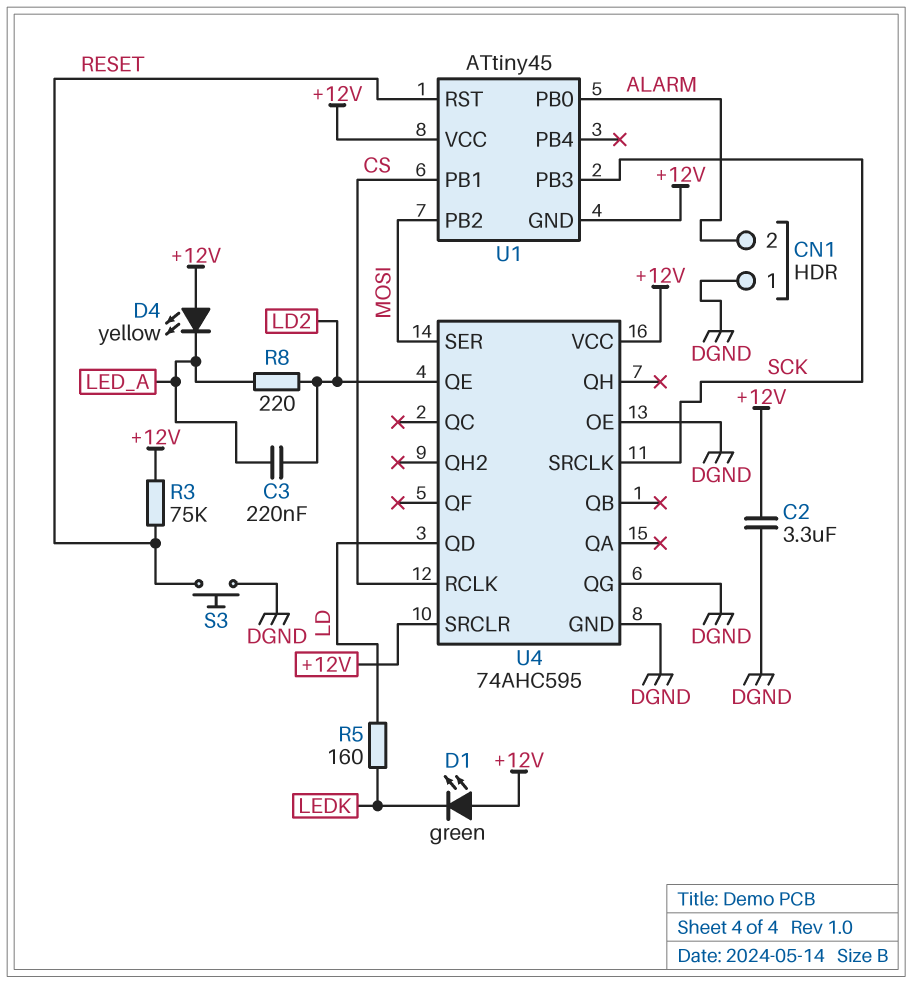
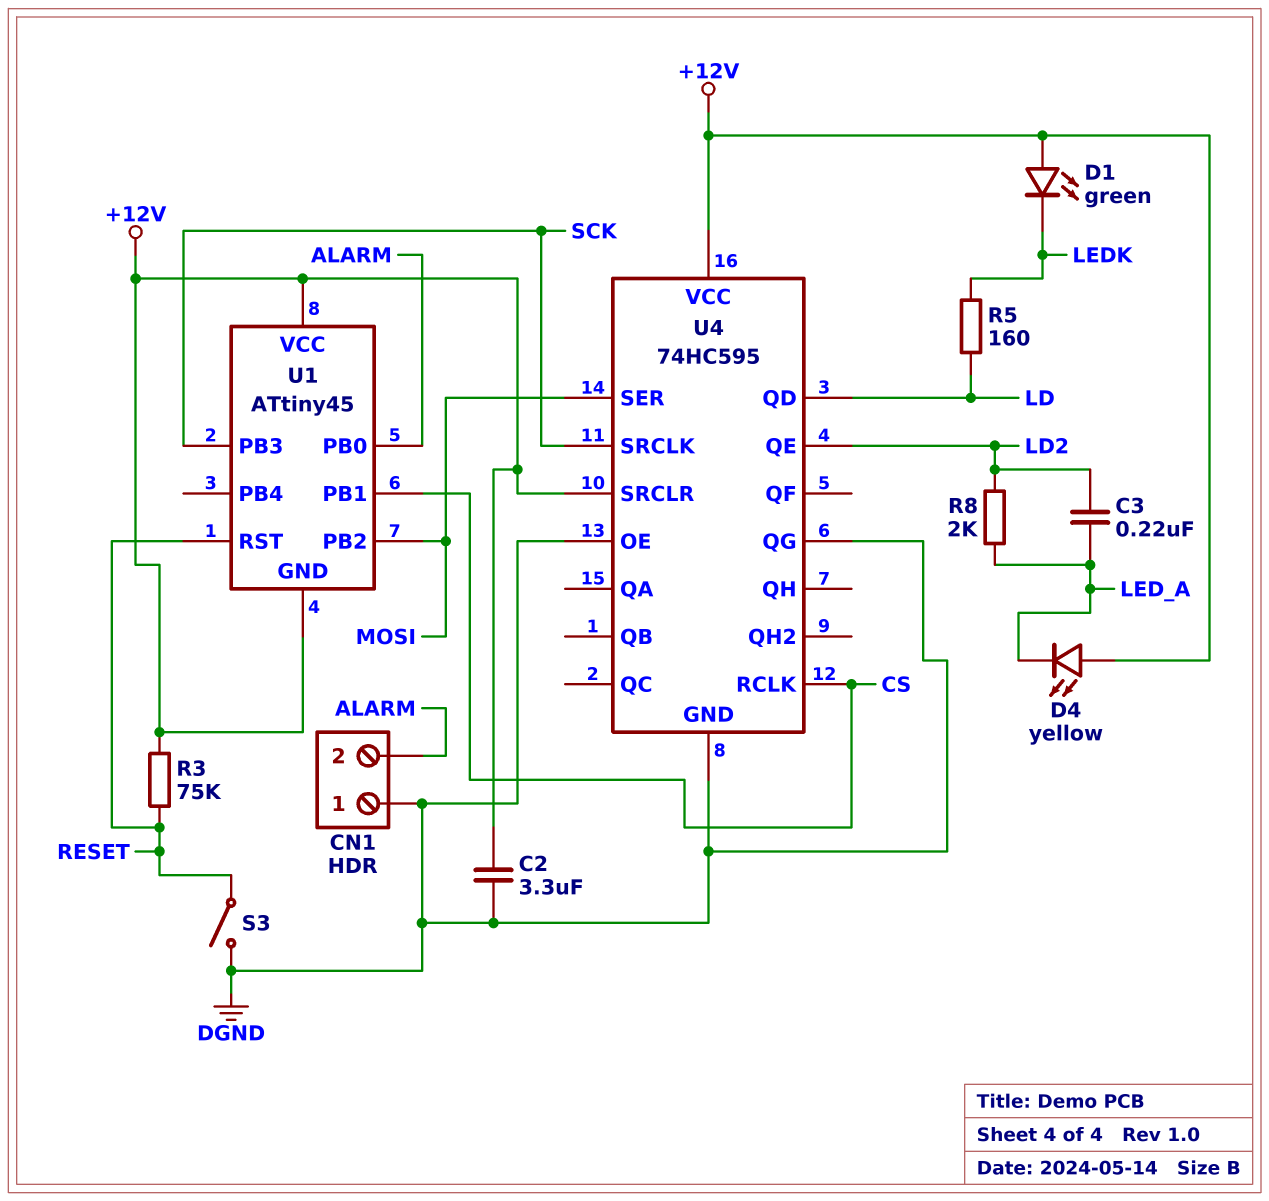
R8: 220 (LD2, LED_A) -> 2k (LD2, LED_A)
S3: button (DGND, RESET) -> switch (DGND, RESET)
U4: 74AHC595 -> 74HC595

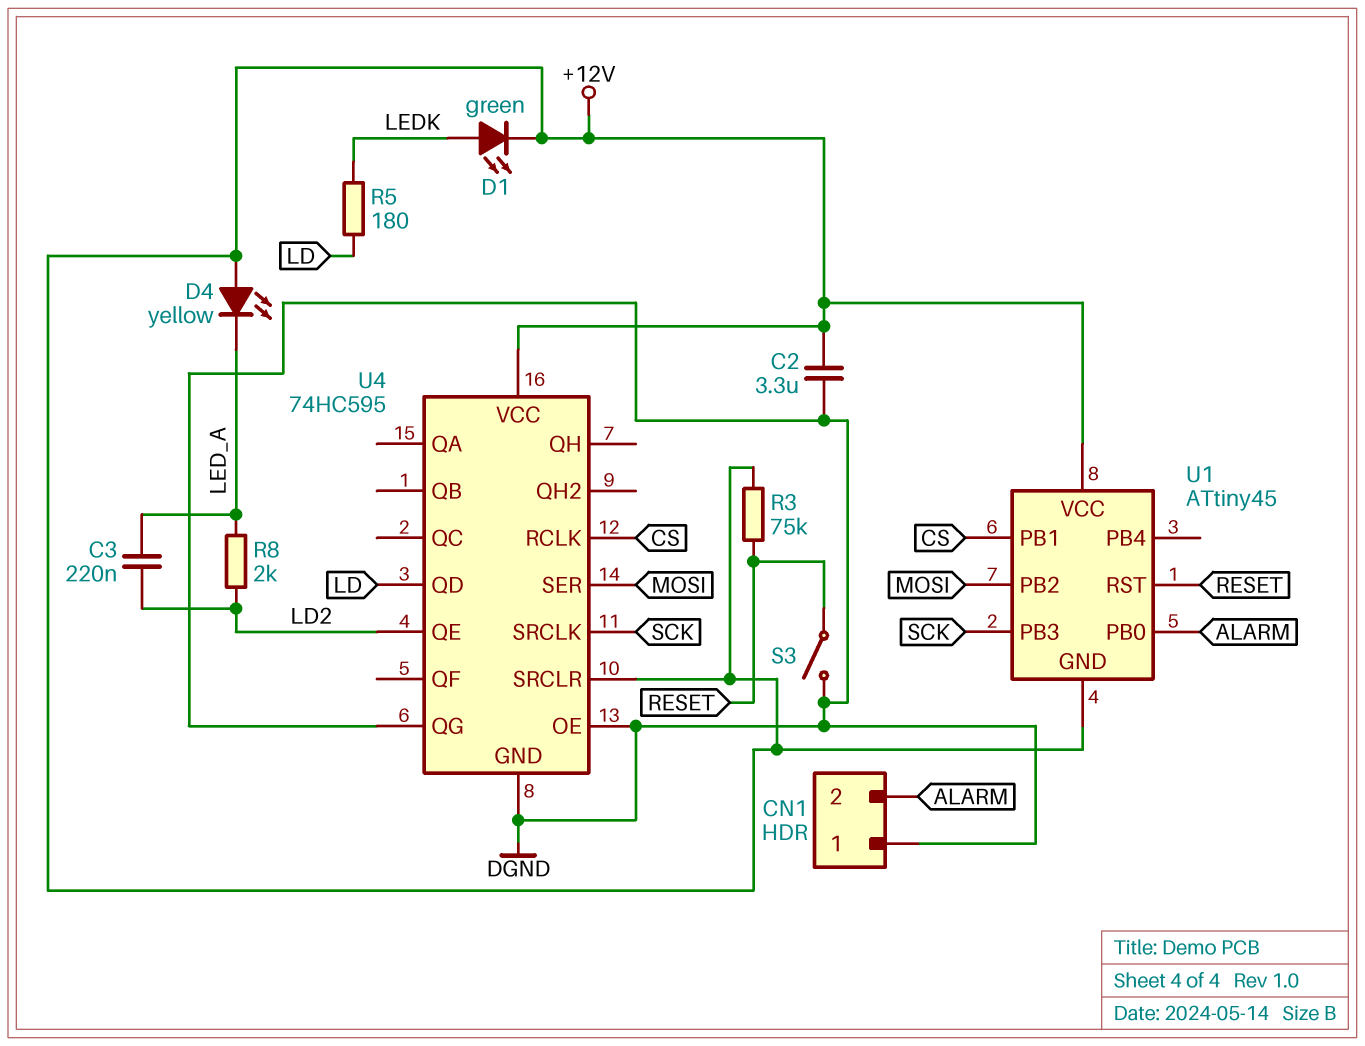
D1: LED green (A +12V, K LEDK) -> LED green (A LEDK, K +12V)
R5: 160 (LD, LEDK) -> 180 (LD, LEDK)

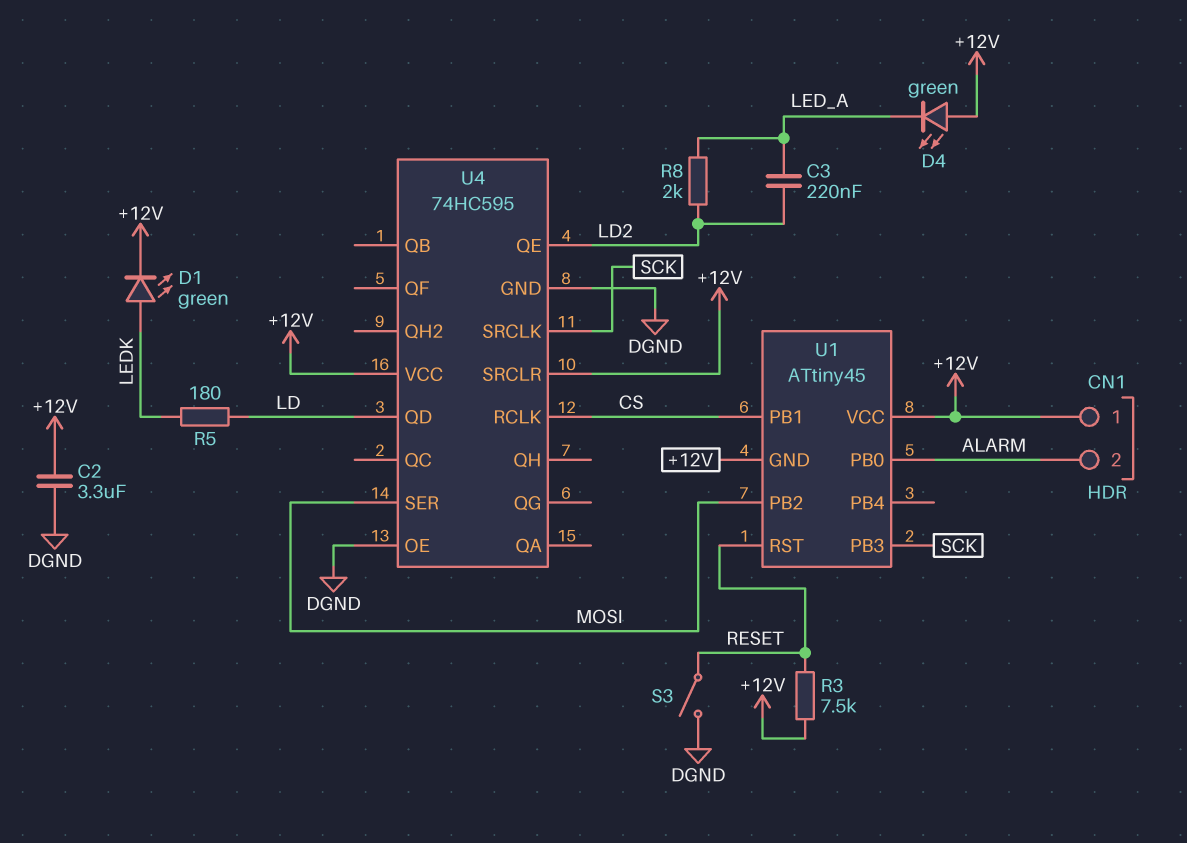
CN1 pin 1: DGND -> +12V
D4: LED yellow (A +12V, K LED_A) -> LED green (A +12V, K LED_A)
R3: 75k (+12V, RESET) -> 7.5k (+12V, RESET)
U4 pin QG: DGND -> none

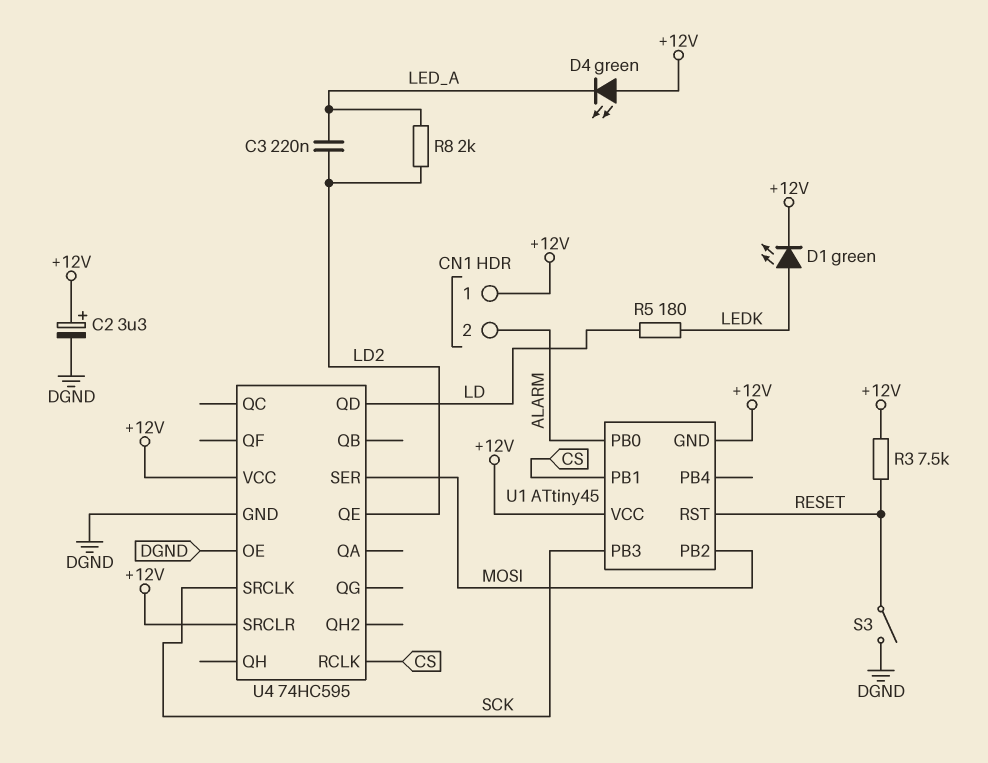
C2: 3.3uF (+12V, DGND) -> 3.3uF (plus +12V, minus DGND)

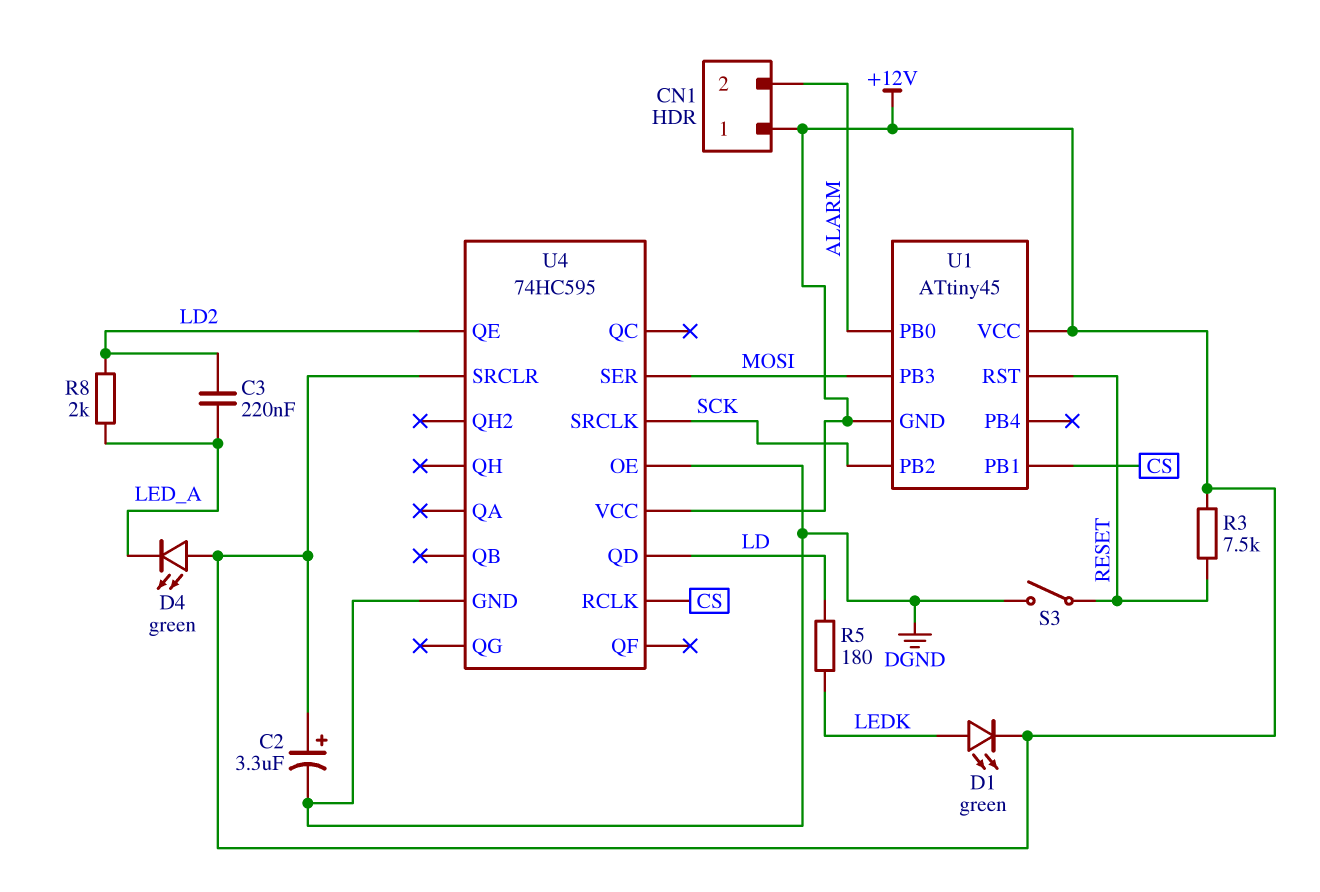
U1 pin PB2: MOSI -> SCK
U1 pin PB3: SCK -> MOSI

